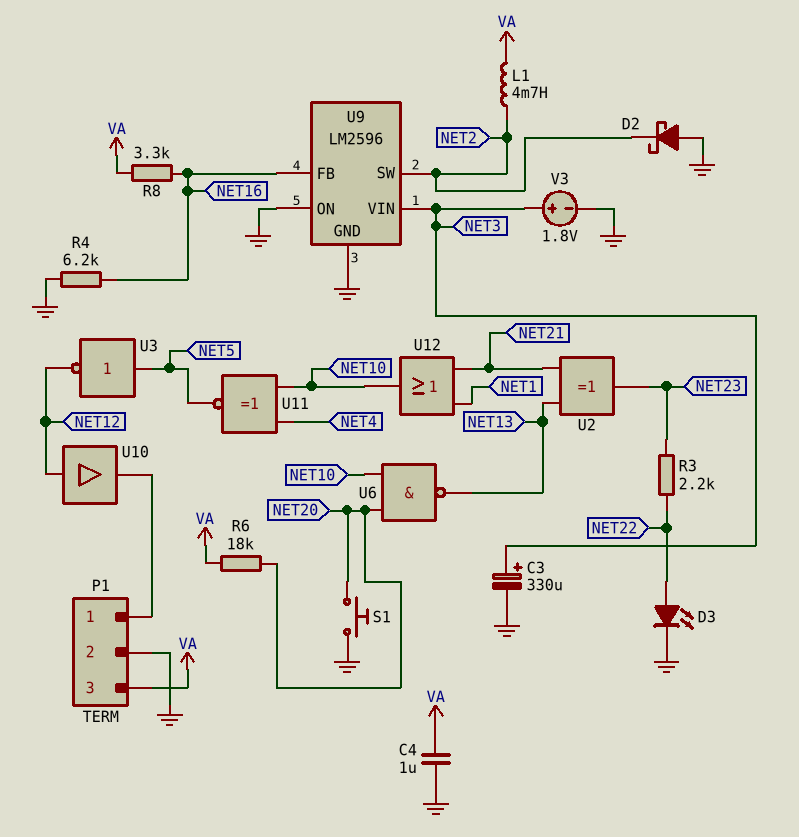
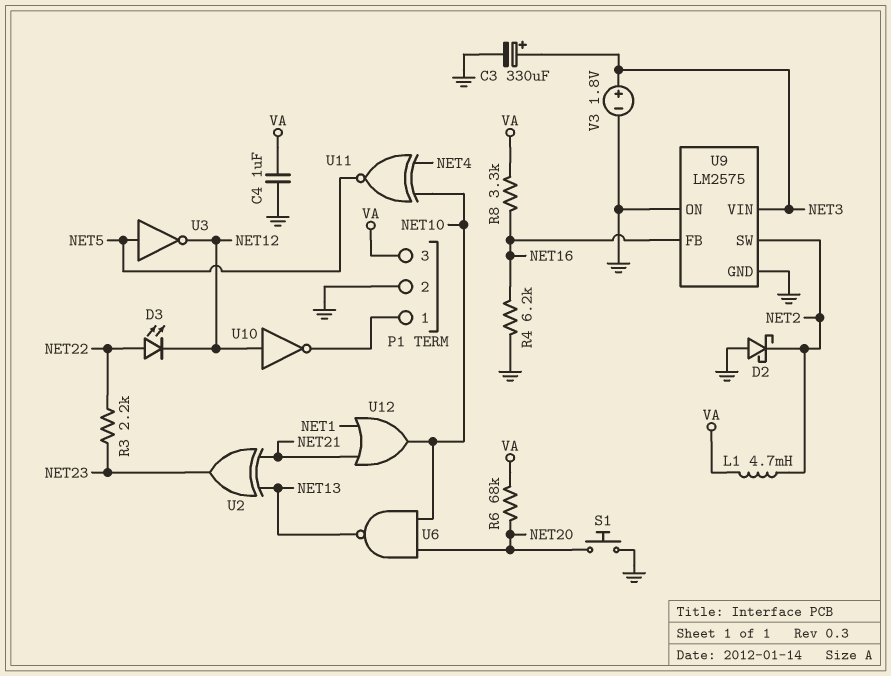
D3: LED (A NET22, K GND) -> LED (A NET22, K NET12)
R6: 18k (NET20, VA) -> 68k (NET20, VA)
U9: LM2596 -> LM2575
U10: buffer (in NET12, out P1/1) -> NOT (in NET12, out P1/1)

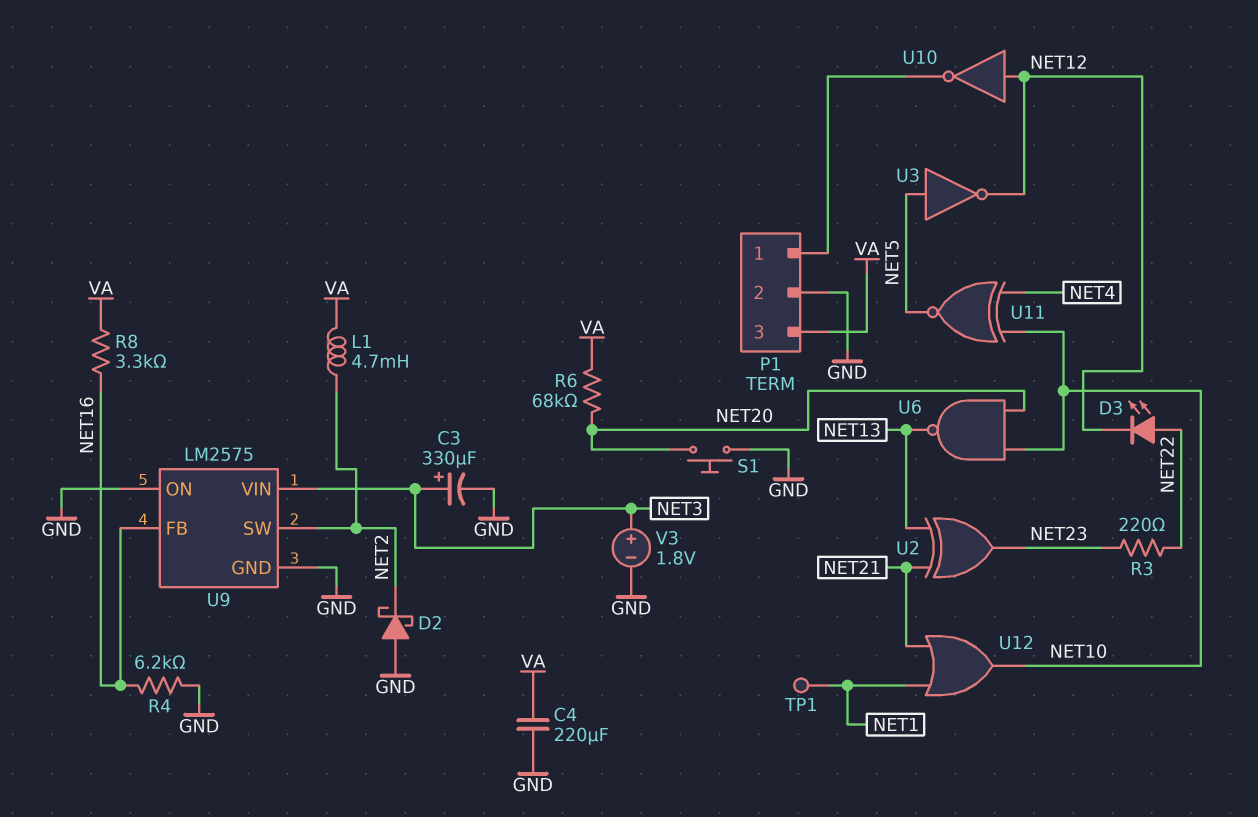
C4: 1uF (GND, VA) -> 220uF (GND, VA)
R3: 2.2k (NET22, NET23) -> 220 (NET22, NET23)
TP1: none -> test point (NET1)

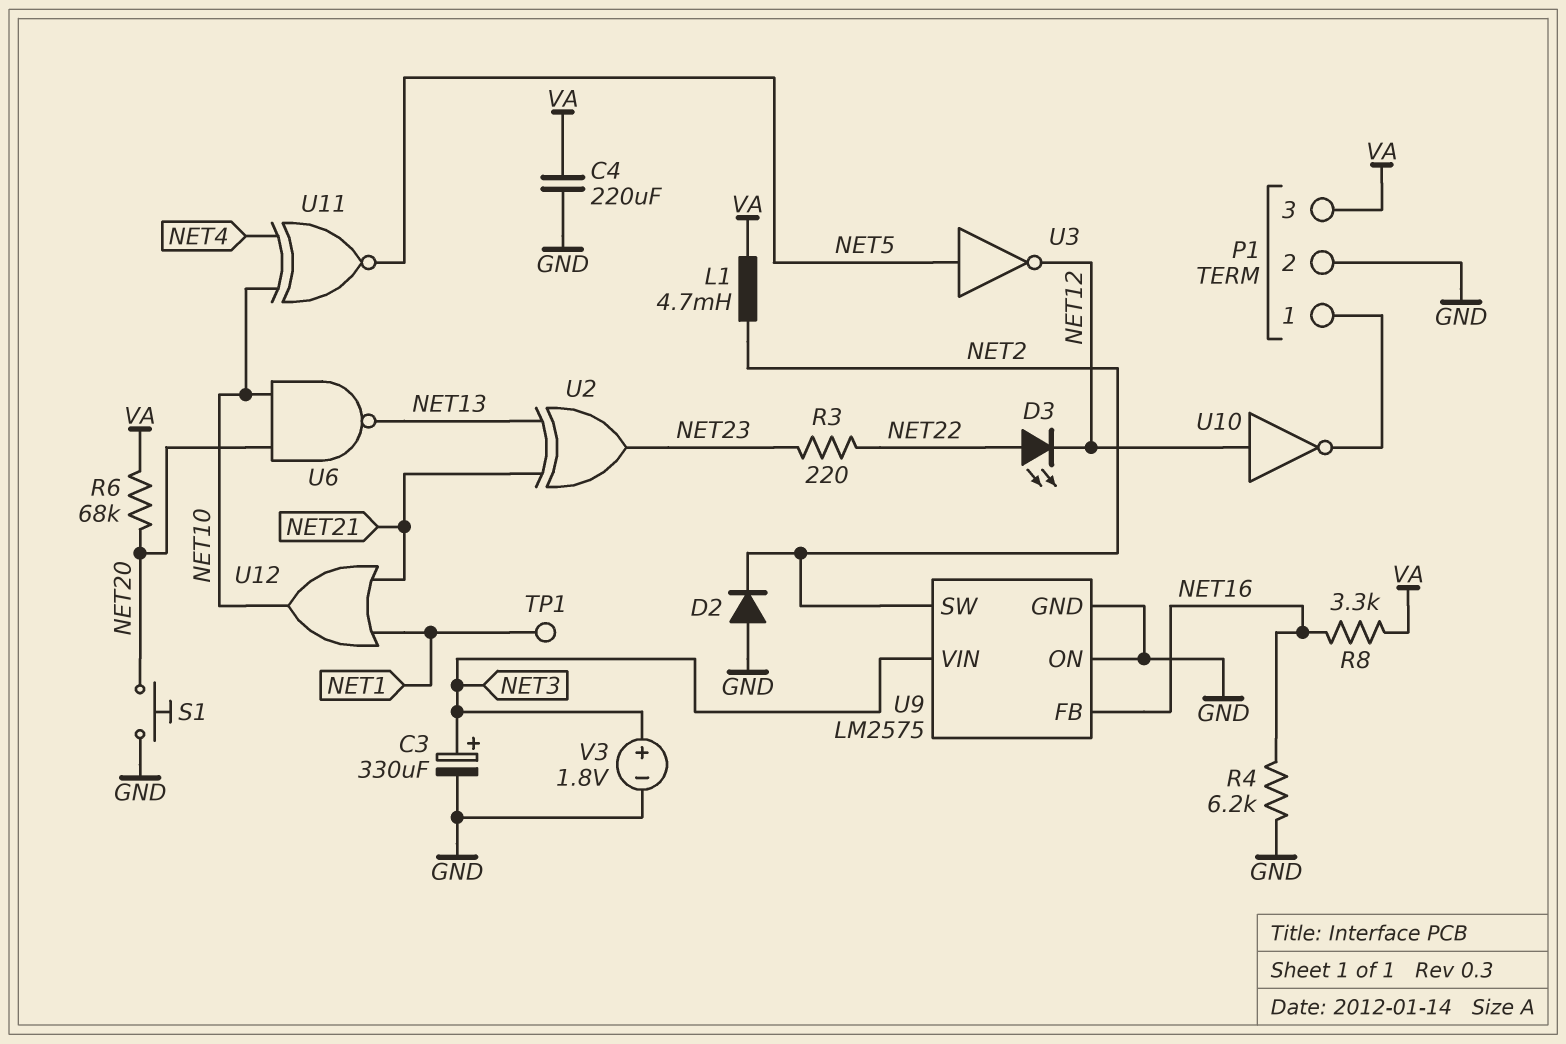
D2: schottky (A GND, K NET2) -> diode (A GND, K NET2)

